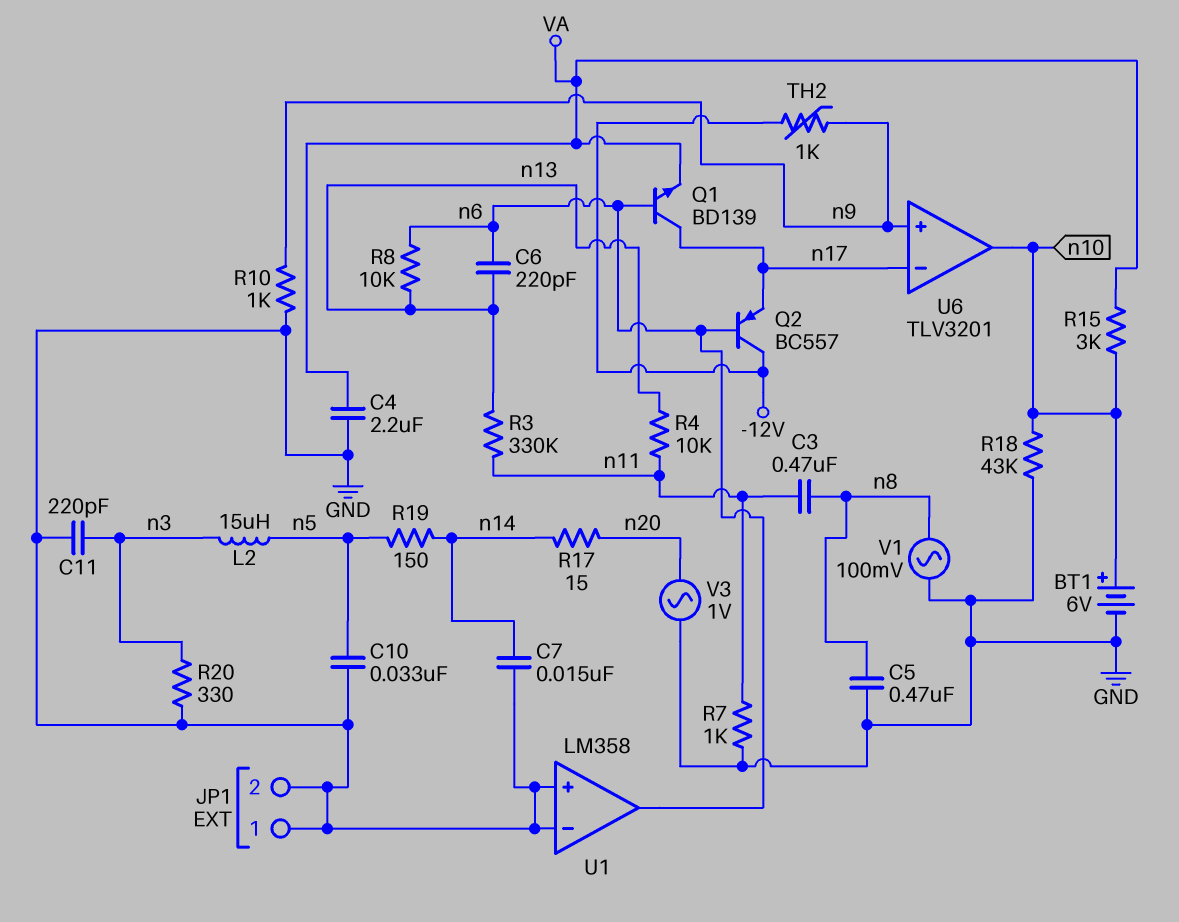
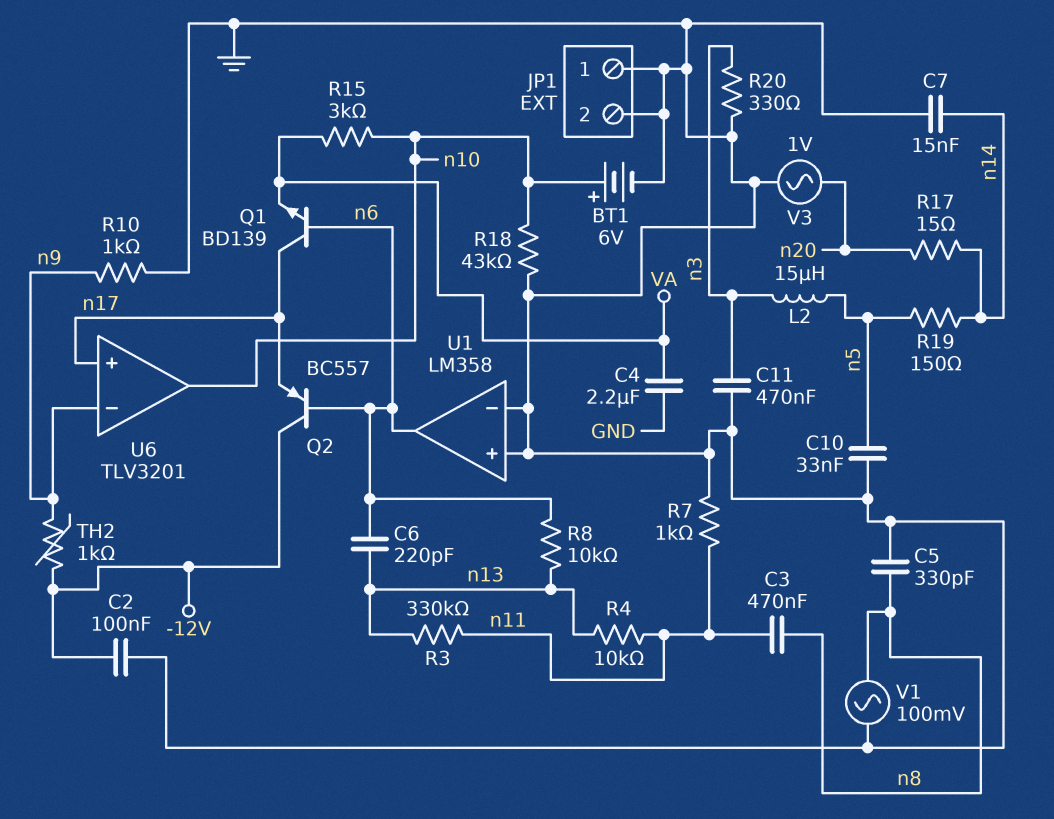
C2: none -> 100nF (-12V, GND)
C5: 470nF (GND, n8) -> 330pF (GND, n8)
C11: 220pF (GND, n3) -> 470nF (GND, n3)
U6 pin in+: n9 -> n17
U6 pin in-: n17 -> n9

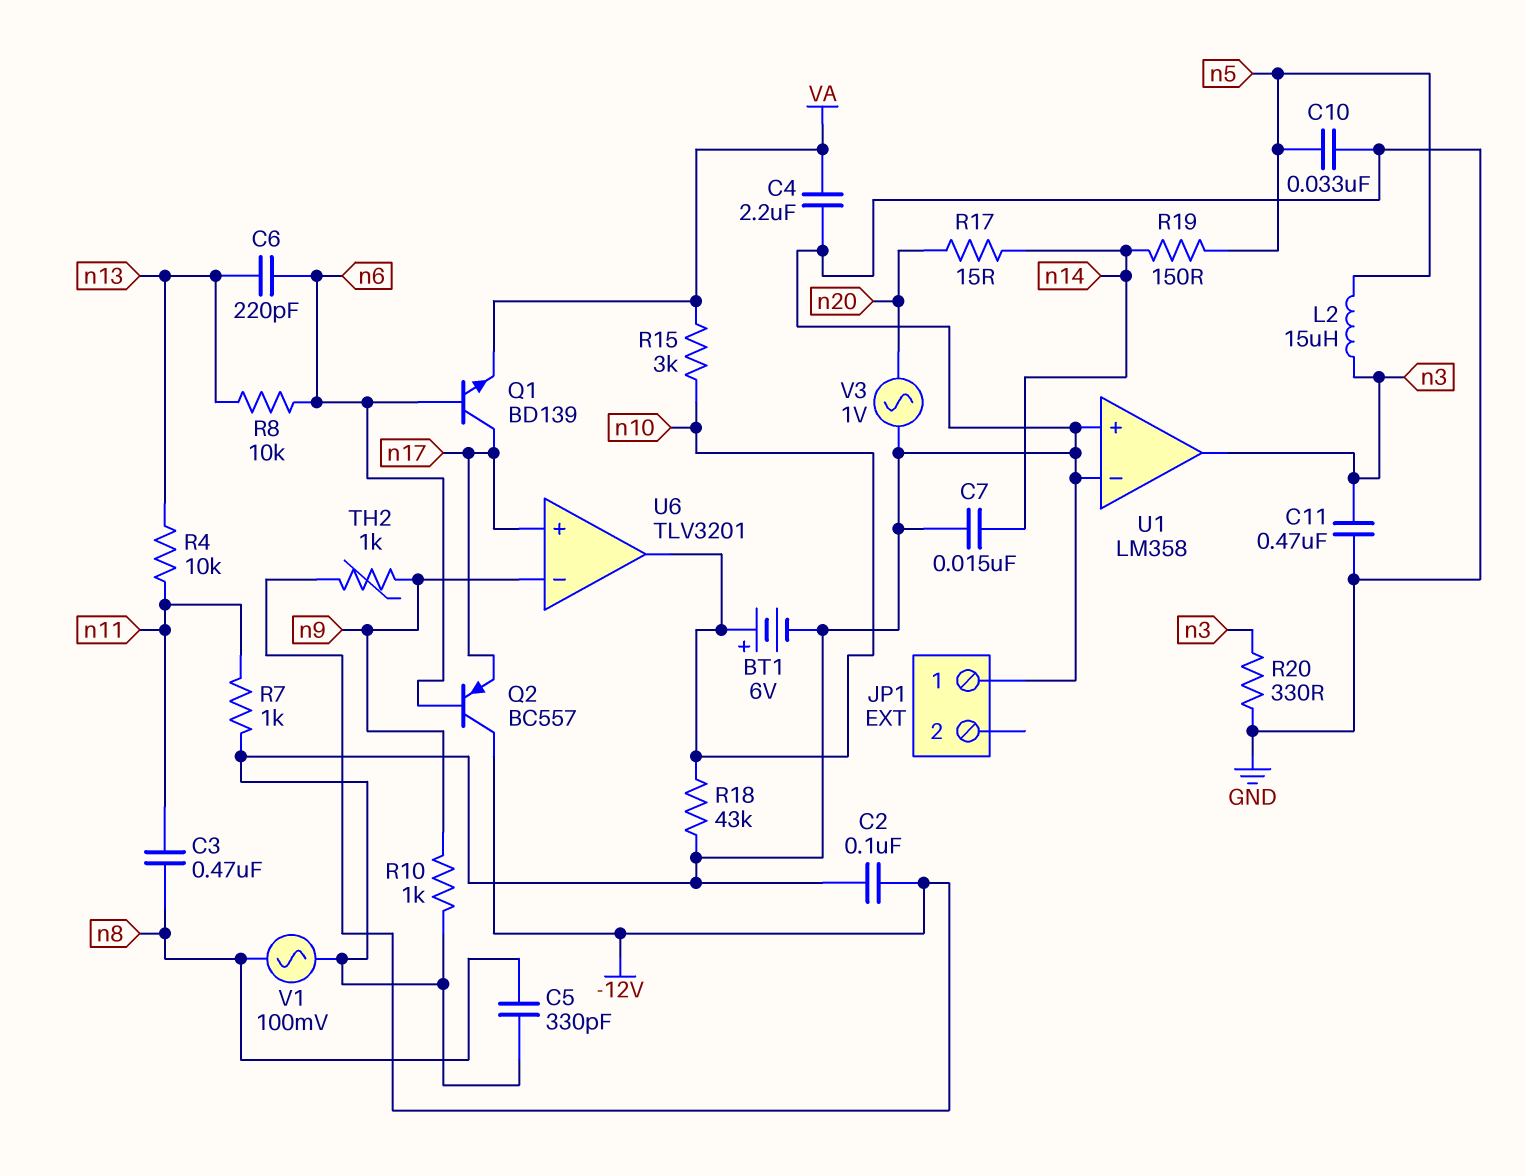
JP1 pin 2: GND -> none
R3: 330k (n11, n13) -> none
U1 pin out: n6 -> n3

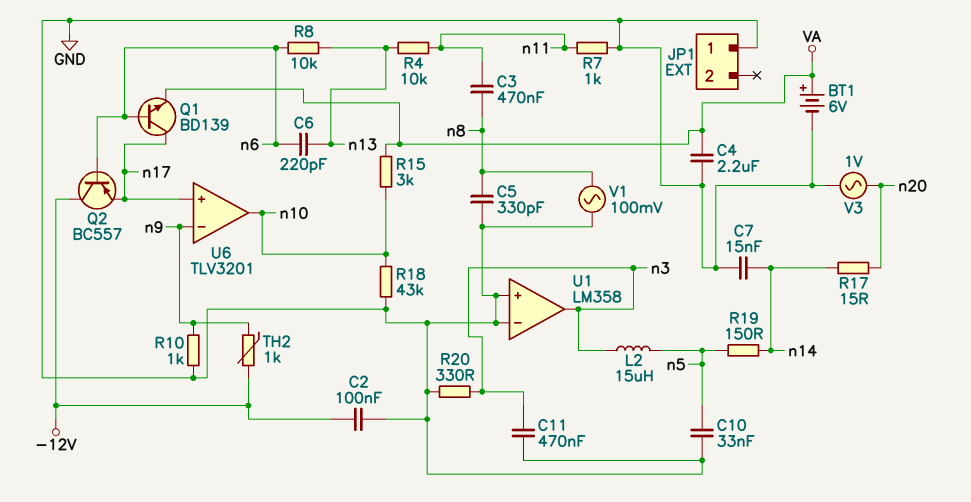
BT1: 6V (plus n10, minus GND) -> 6V (plus VA, minus GND)

